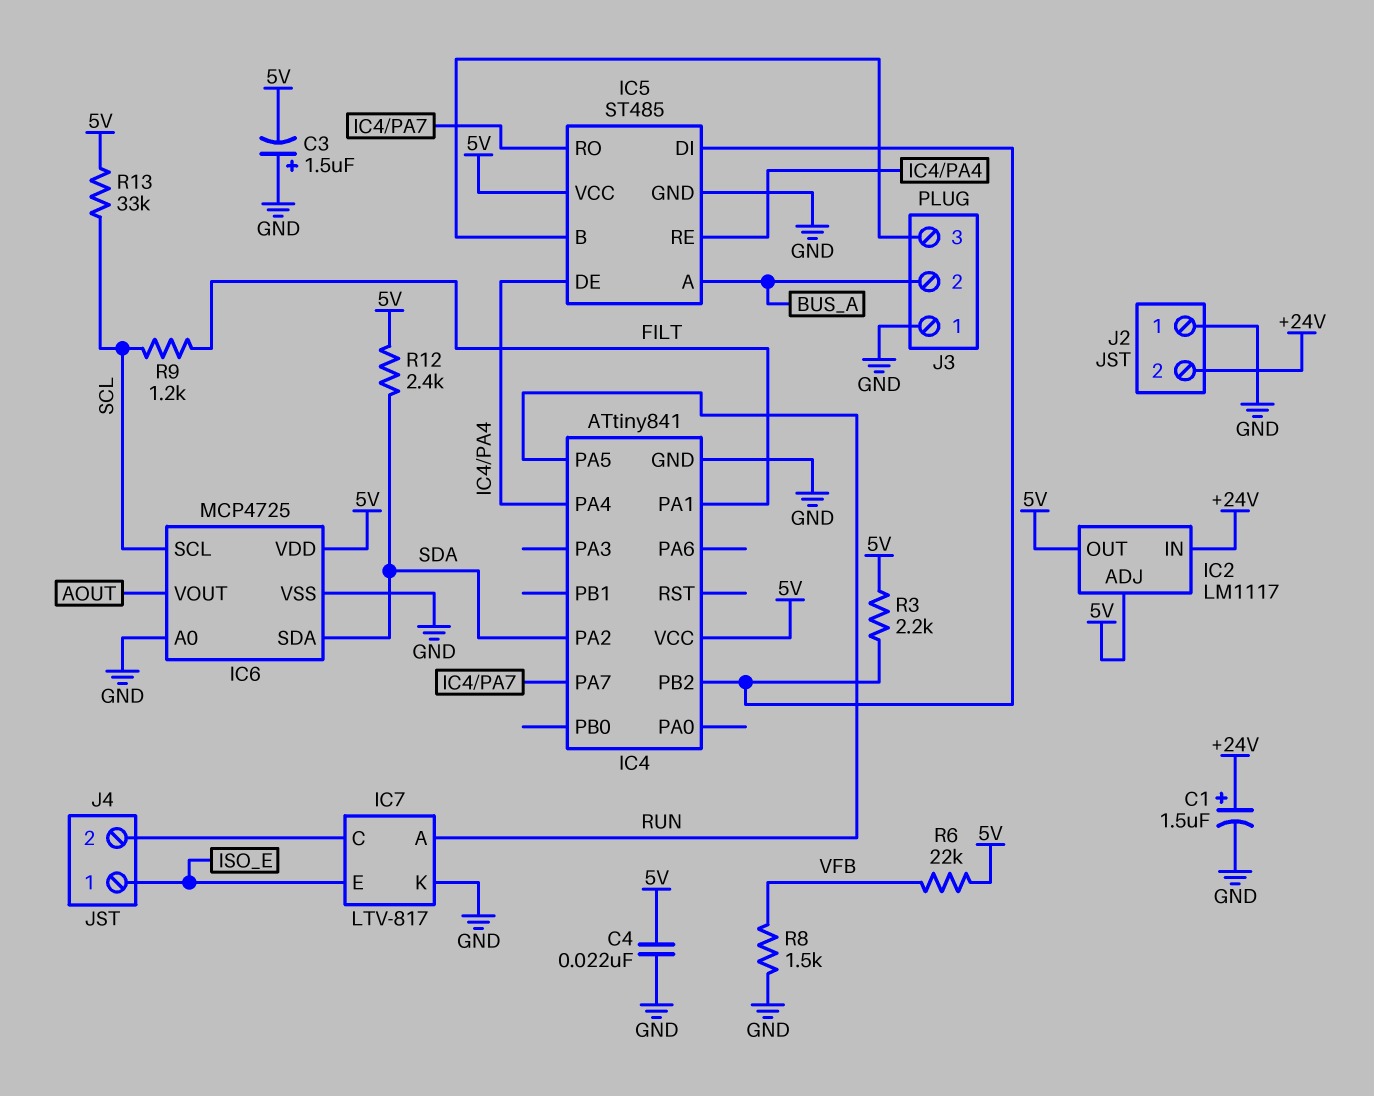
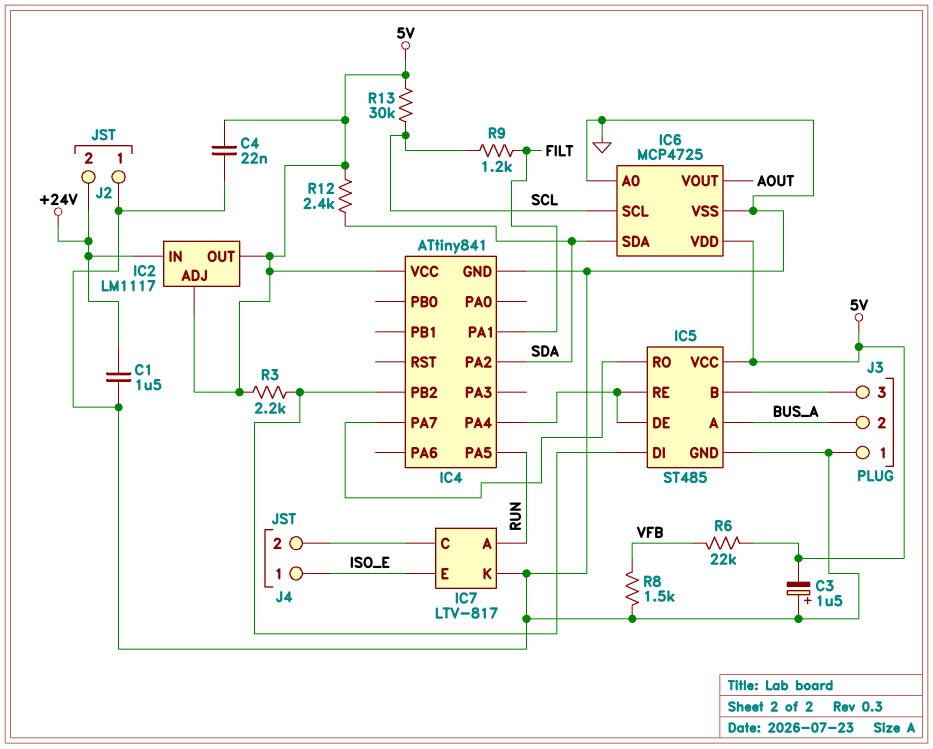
C1: 1.5uF (plus +24V, minus GND) -> 1.5uF (+24V, GND)
R13: 33k (5V, SCL) -> 30k (5V, SCL)

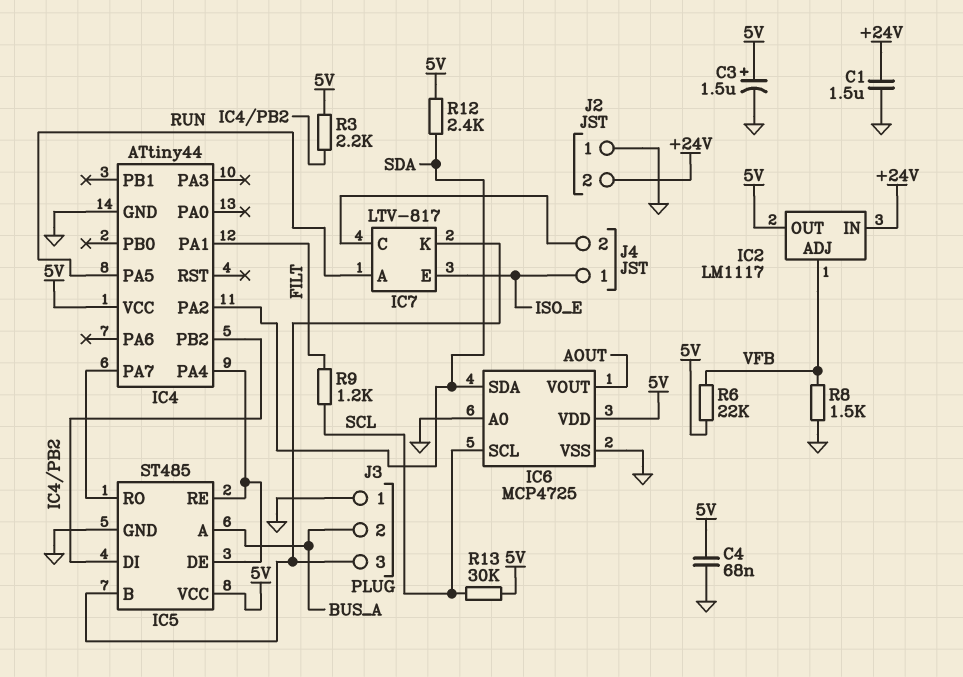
C3: 1.5uF (plus GND, minus 5V) -> 1.5uF (plus 5V, minus GND)
C4: 22nF (5V, GND) -> 68nF (5V, GND)
IC2 pin ADJ: 5V -> VFB
IC4: ATtiny841 -> ATtiny44
IC7 pin K: GND -> IC5/B

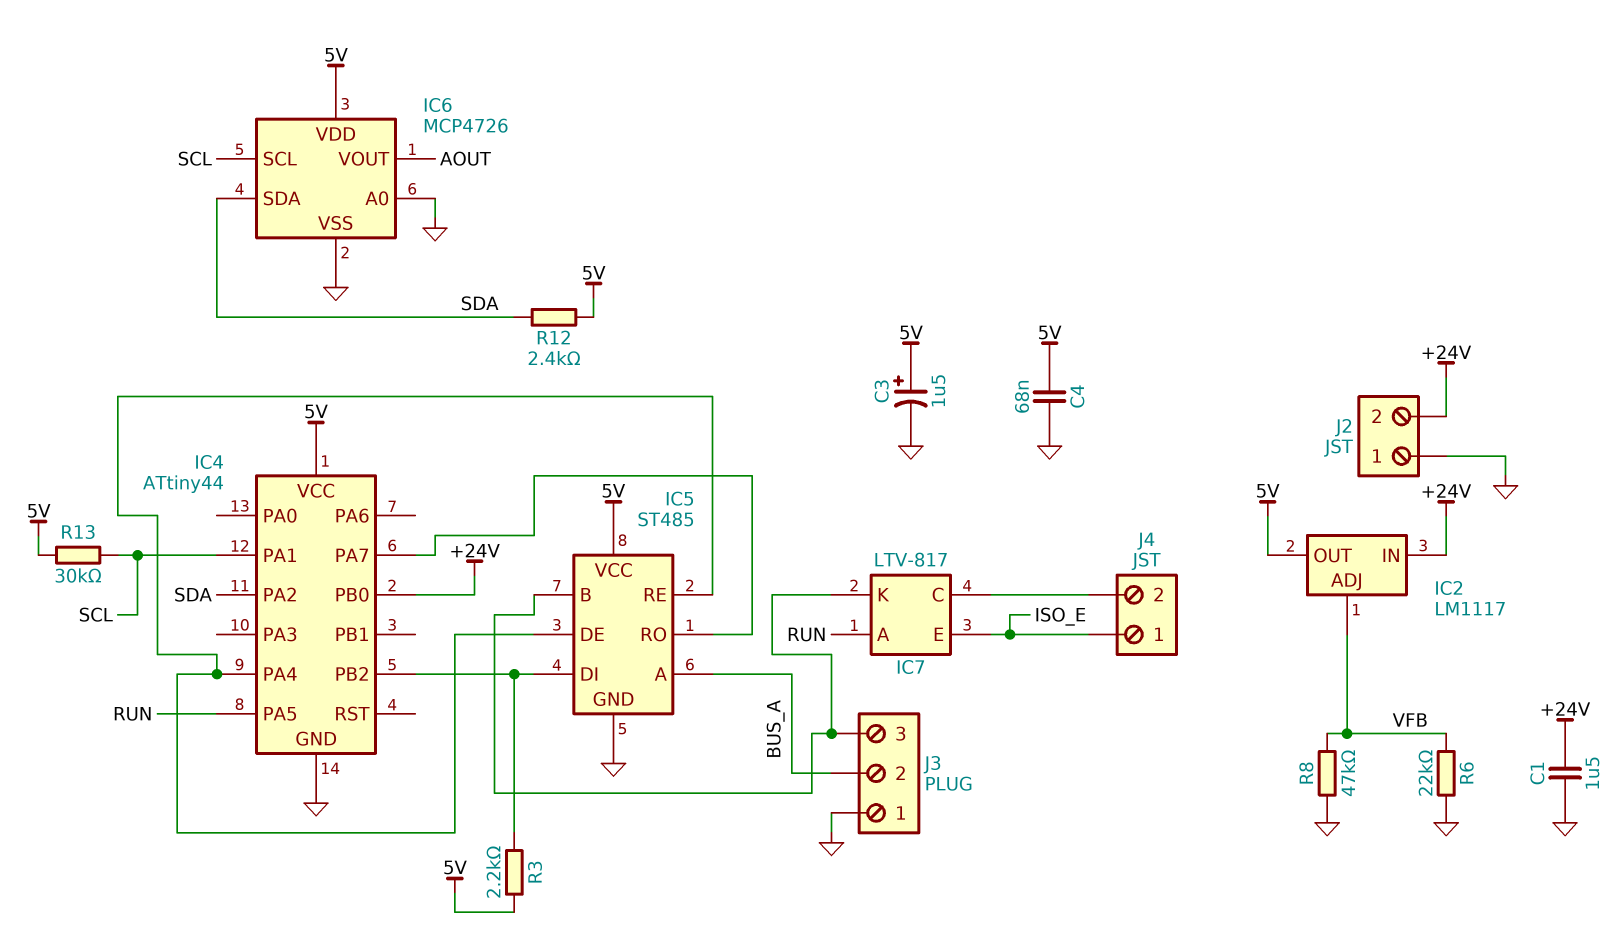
IC4 pin PA1: FILT -> SCL
IC4 pin PB0: none -> +24V
IC6: MCP4725 -> MCP4726
R6: 22k (5V, VFB) -> 22k (GND, VFB)
R8: 1.5k (GND, VFB) -> 47k (GND, VFB)
R9: 1.2k (FILT, SCL) -> none

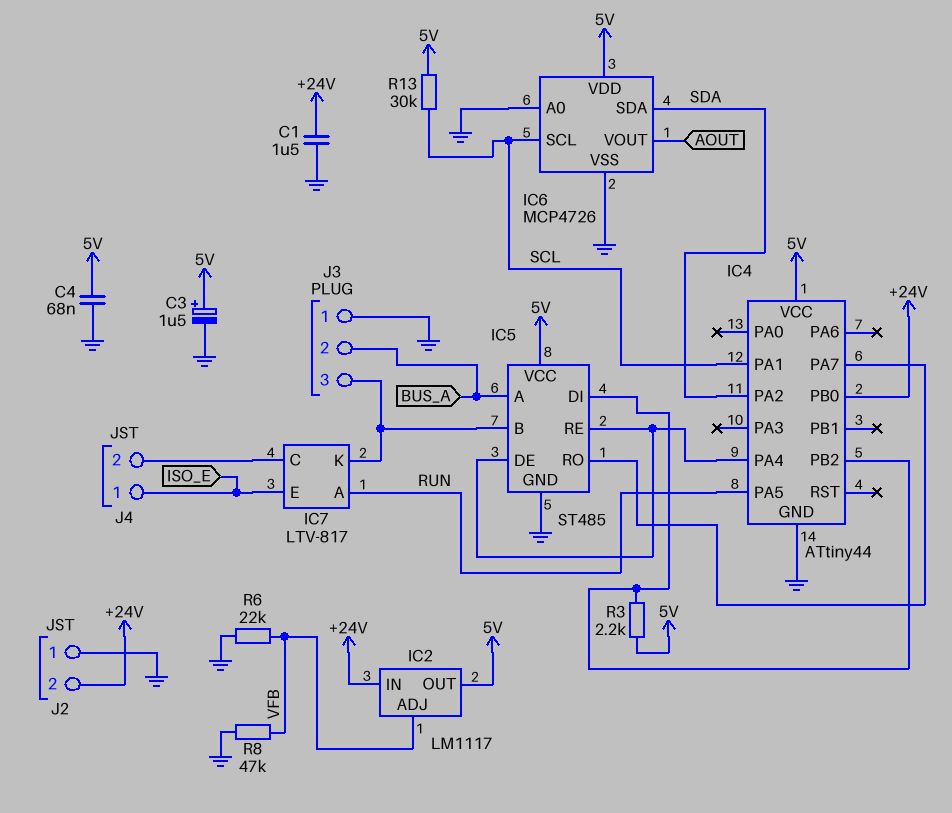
R12: 2.4k (5V, SDA) -> none

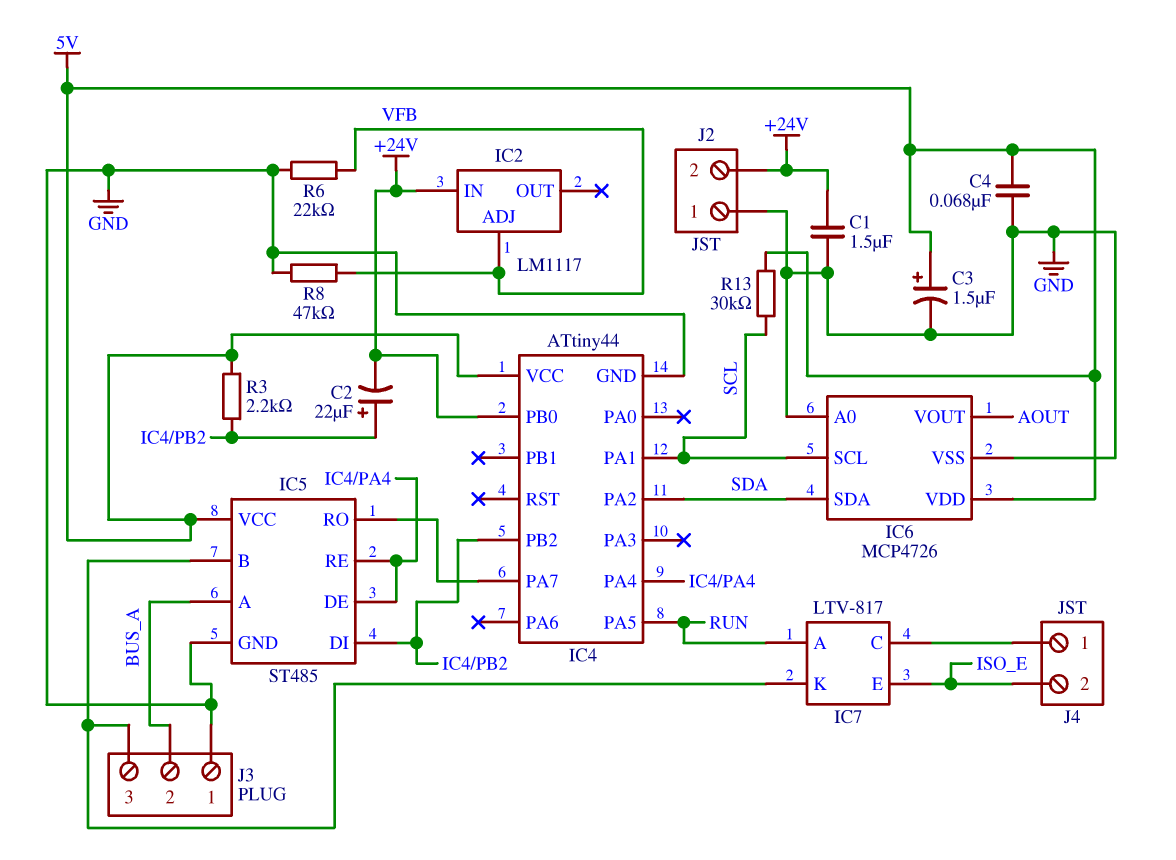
C2: none -> 22uF (plus IC4/PB2, minus +24V)
IC2 pin OUT: 5V -> none
J4 pin 1: ISO_E -> IC7/C
J4 pin 2: IC7/C -> ISO_E

